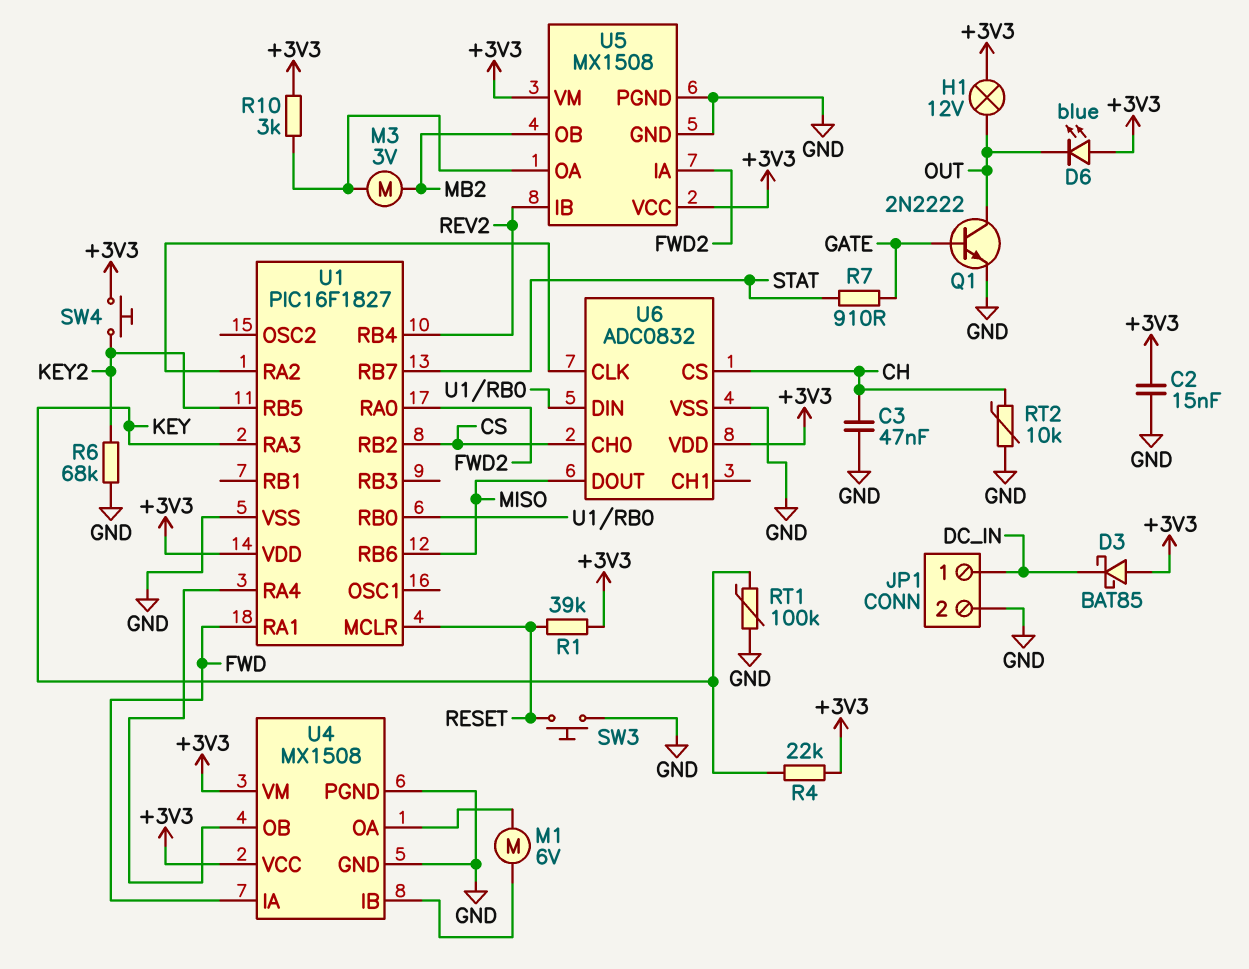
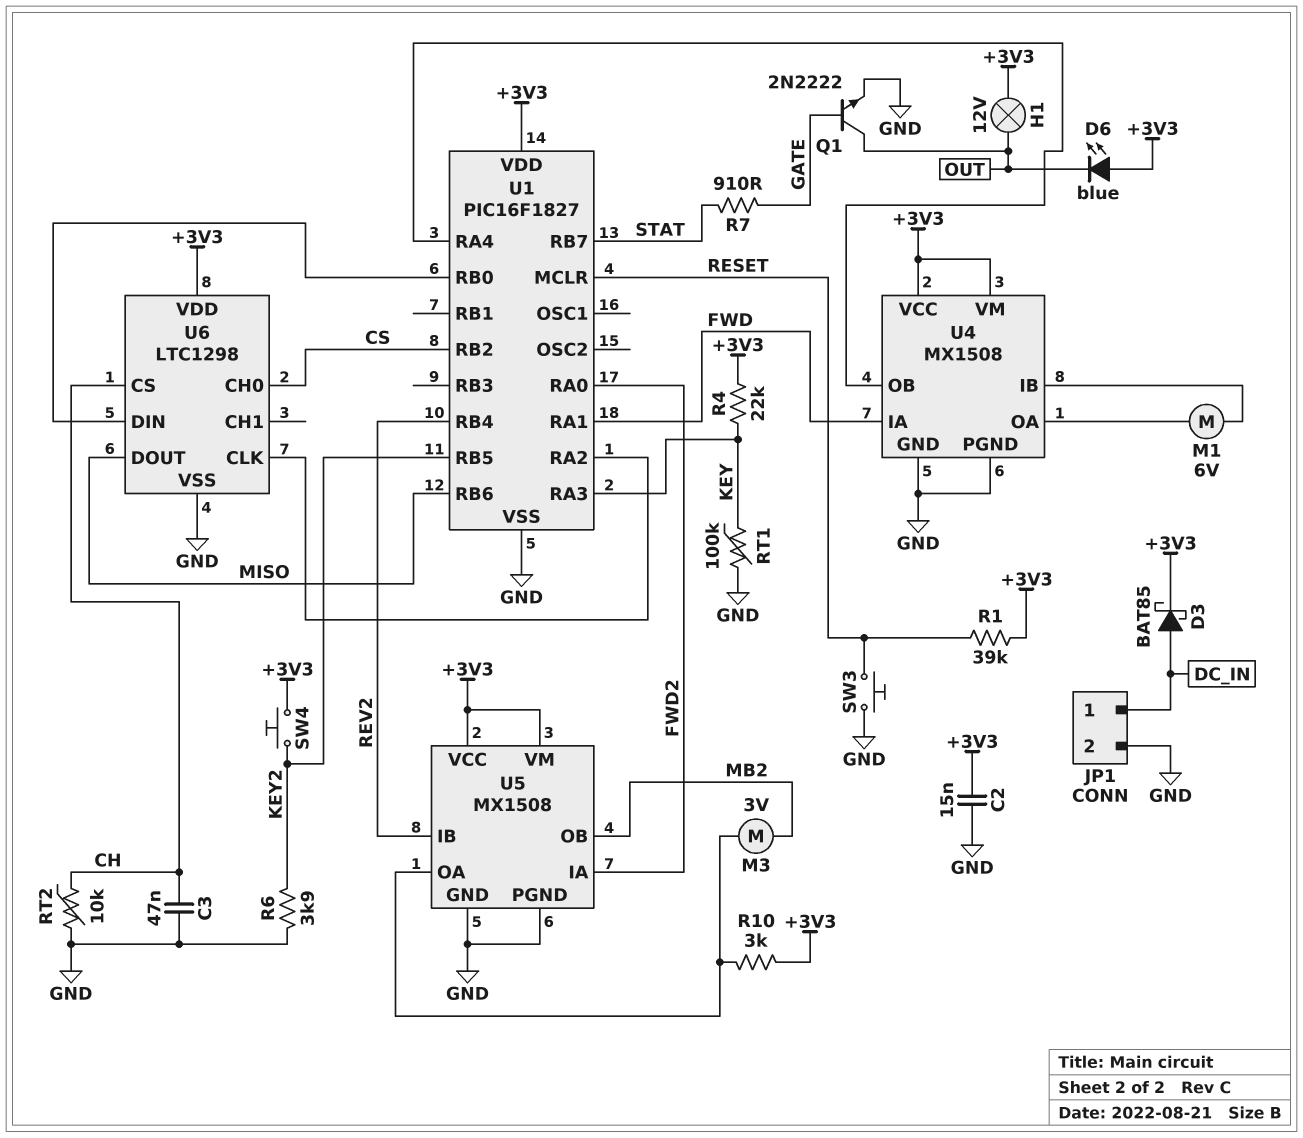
D3: schottky BAT85 (A +3V3, K DC_IN) -> schottky BAT85 (A DC_IN, K +3V3)
R6: 68k (GND, KEY2) -> 3.9k (GND, KEY2)
U6: ADC0832 -> LTC1298

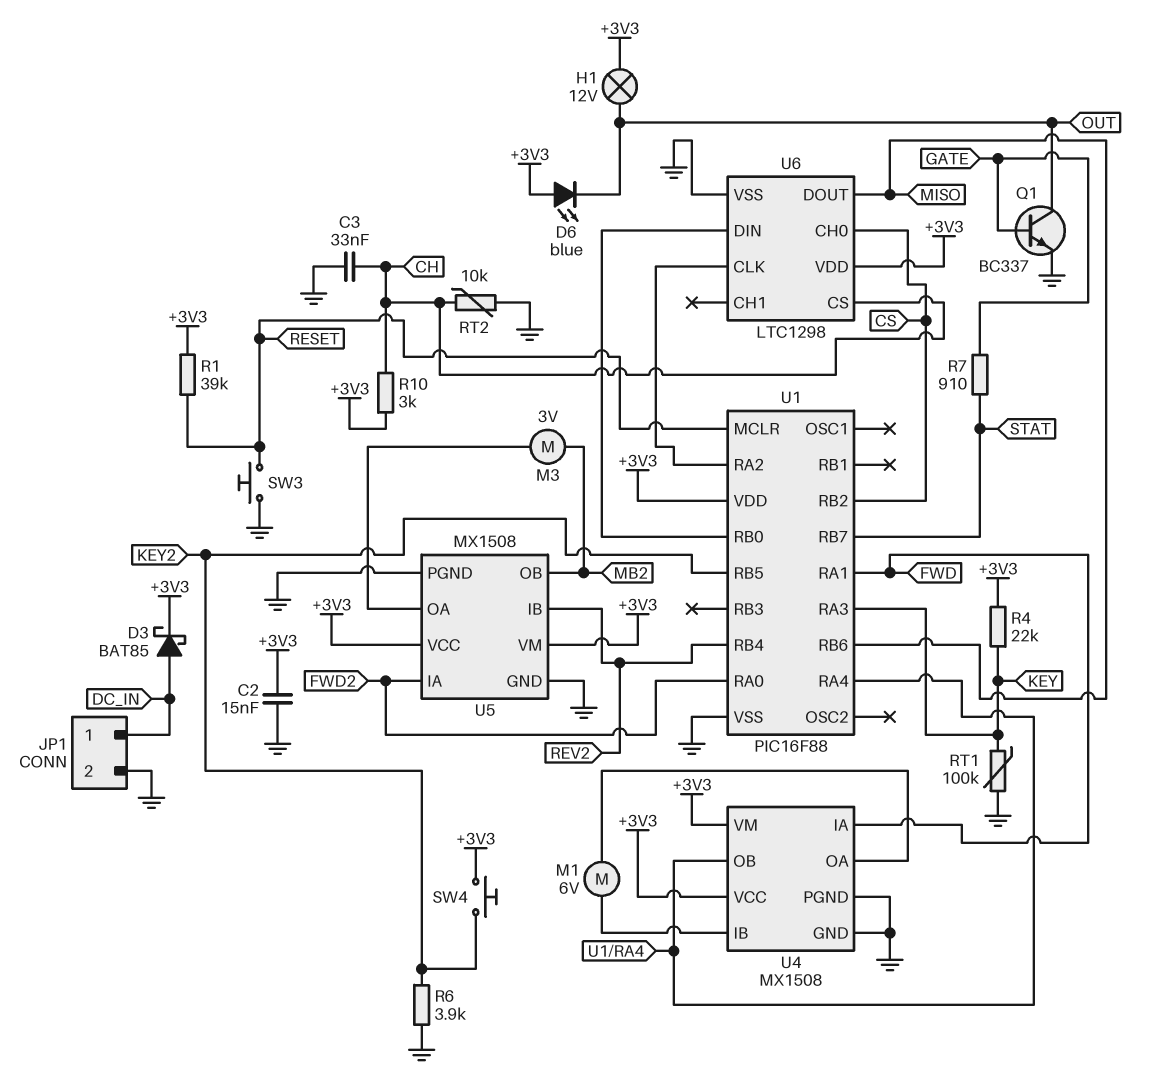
C3: 47nF (CH, GND) -> 33nF (CH, GND)
Q1: NPN 2N2222 (B GATE, C OUT, E GND) -> NPN BC337 (B GATE, C OUT, E GND)
R10: 3k (+3V3, U5/OA) -> 3k (+3V3, CH)
U1: PIC16F1827 -> PIC16F88

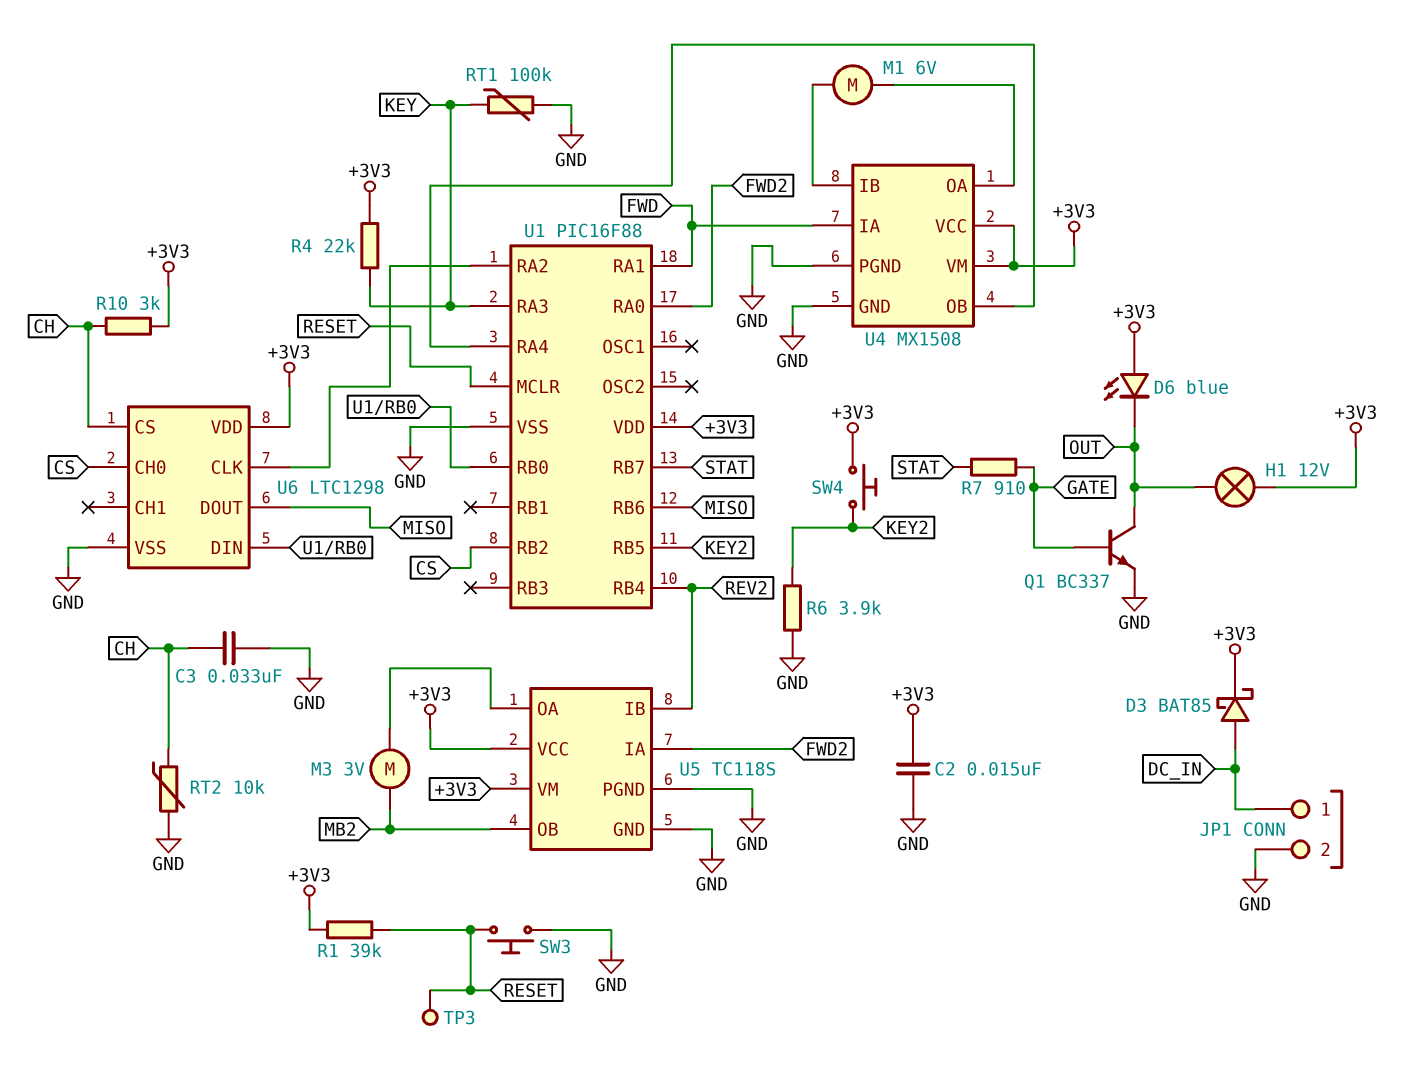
TP3: none -> test point (RESET)
U5: MX1508 -> TC118S

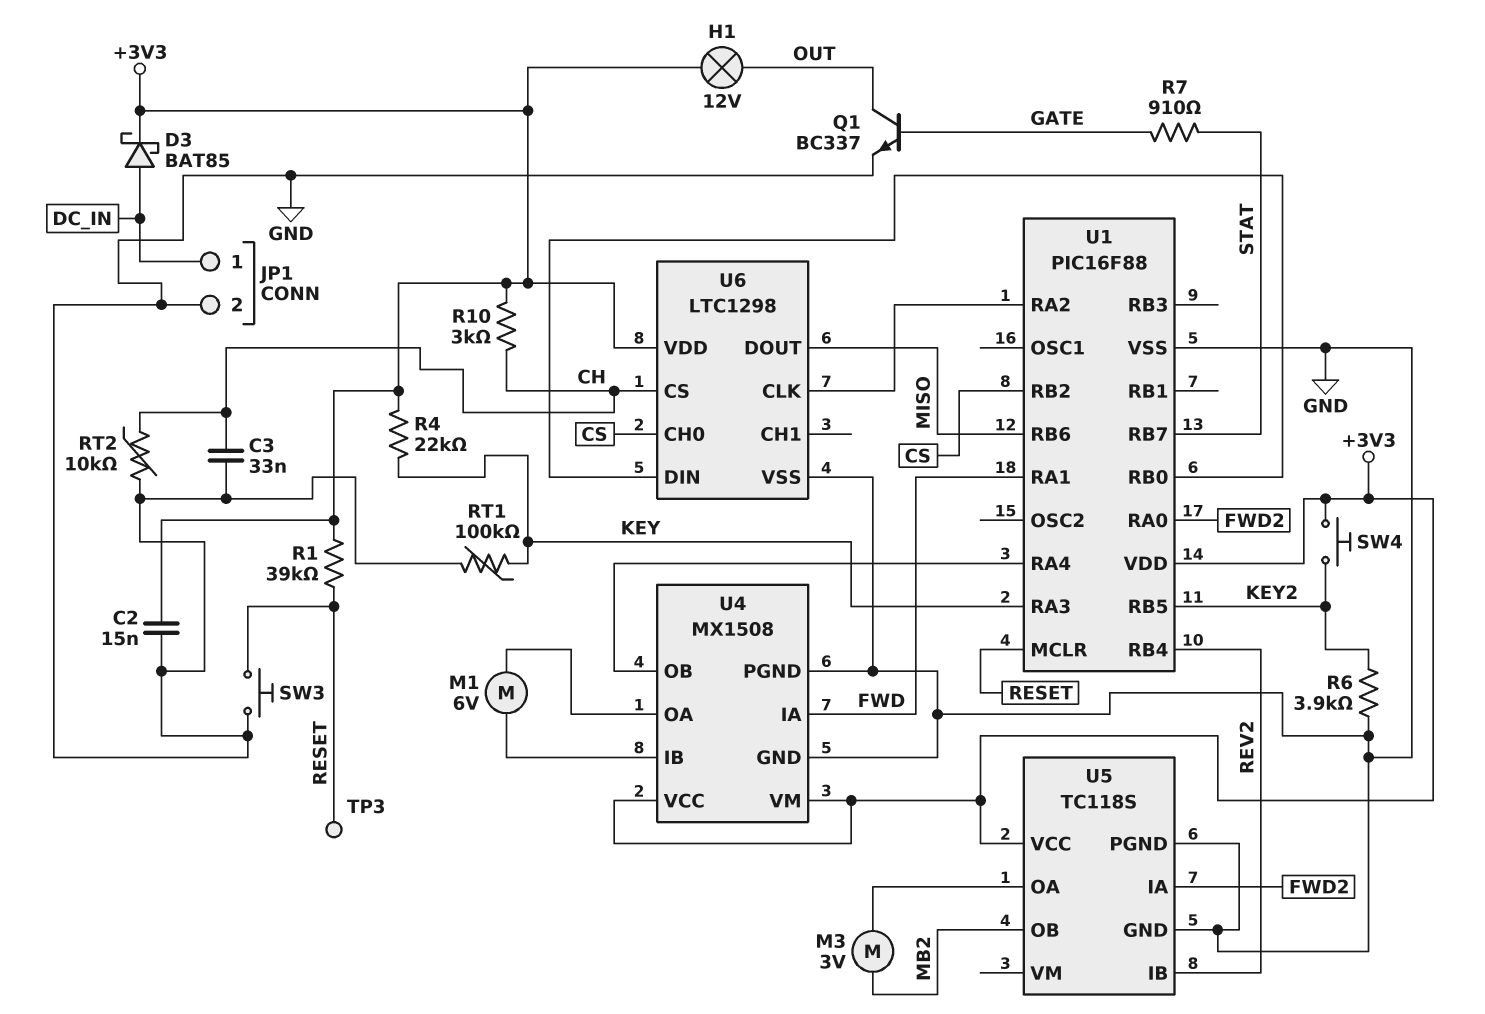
D6: LED blue (A +3V3, K OUT) -> none
U5 pin VM: +3V3 -> none

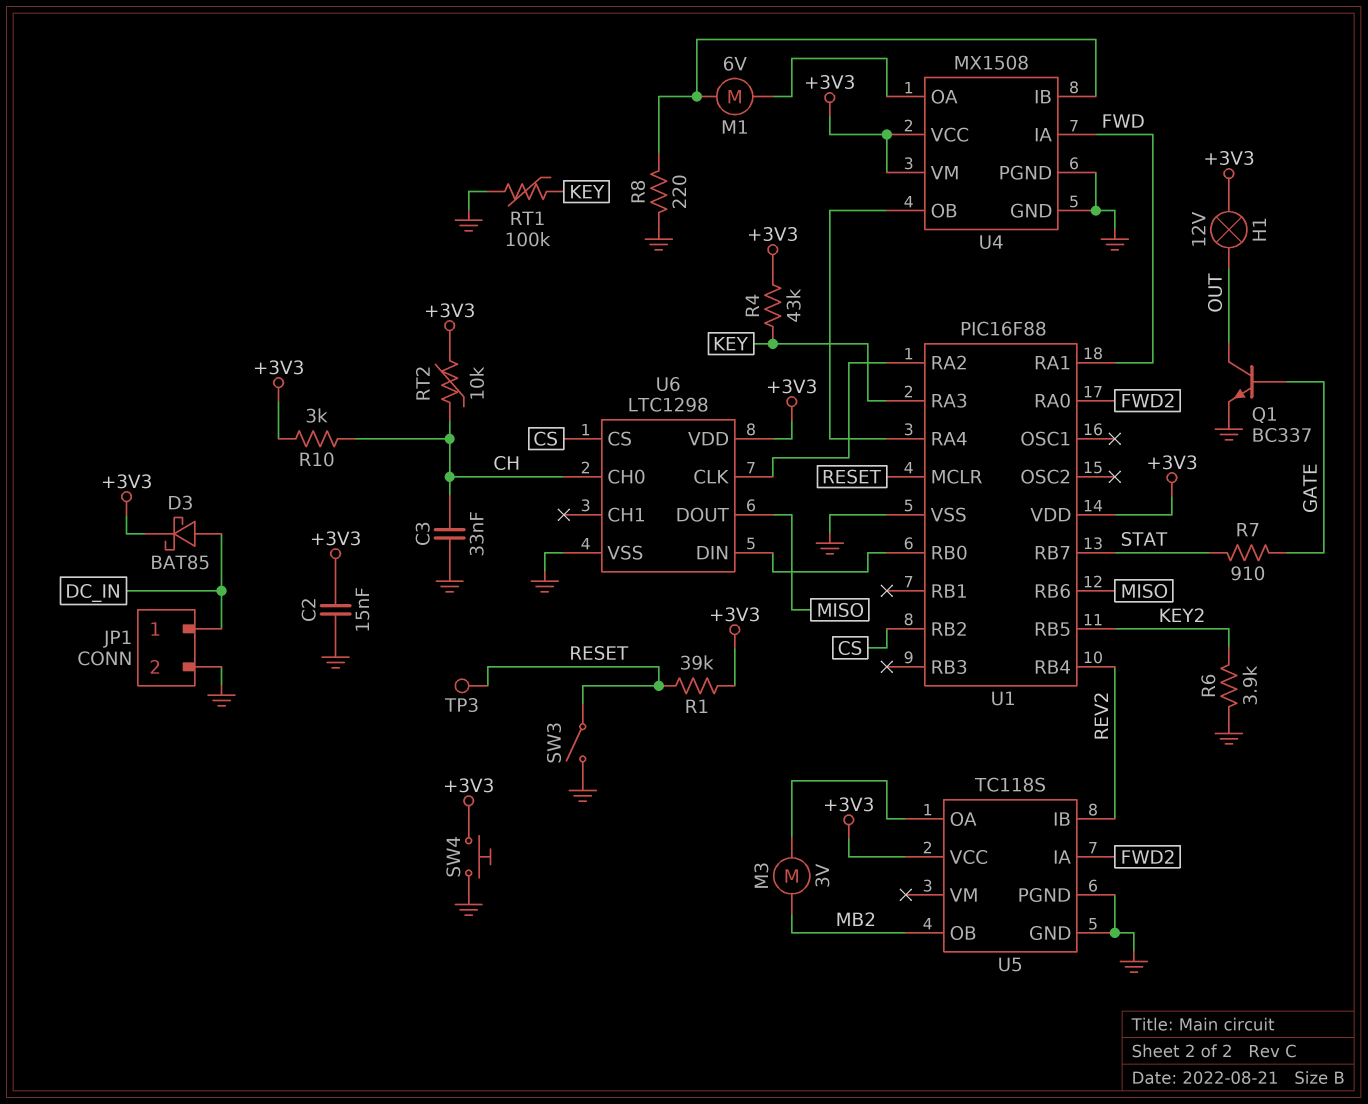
R4: 22k (+3V3, KEY) -> 43k (+3V3, KEY)
R8: none -> 220 (GND, U4/IB)
RT2: 10k (CH, GND) -> 10k (+3V3, CH)
SW3: button (GND, RESET) -> switch (GND, RESET)
SW4: button (+3V3, KEY2) -> button (+3V3, GND)
U6 pin CH0: CS -> CH
U6 pin CS: CH -> CS

